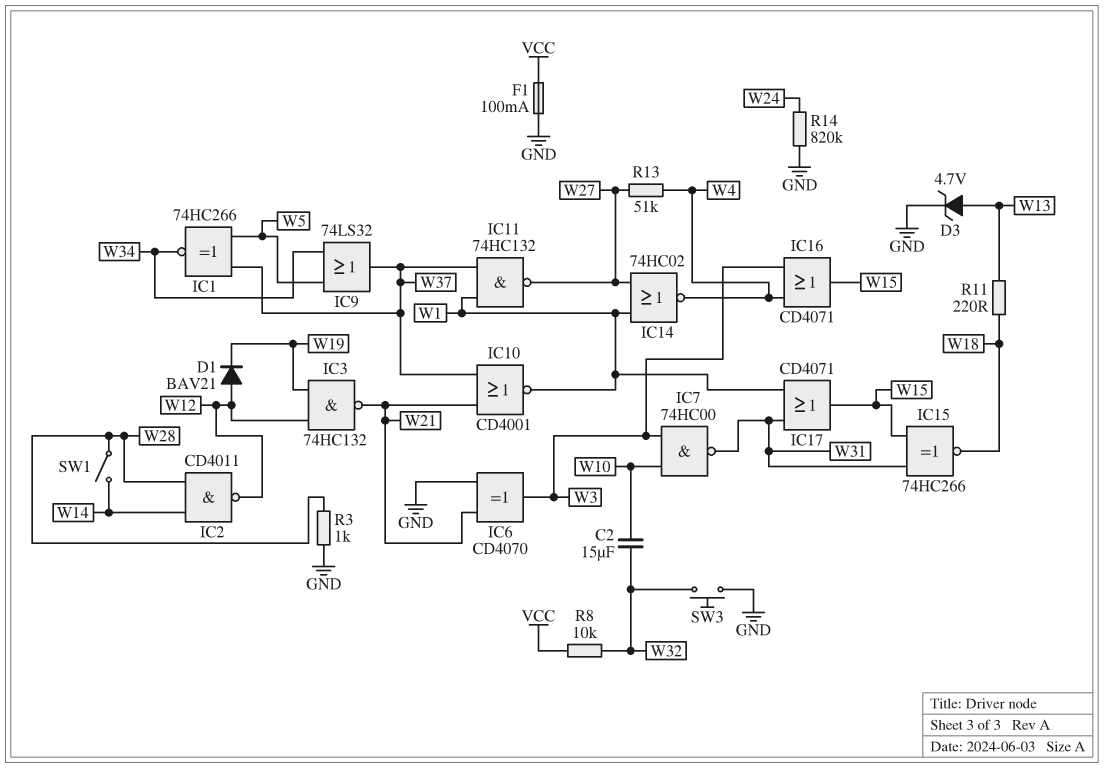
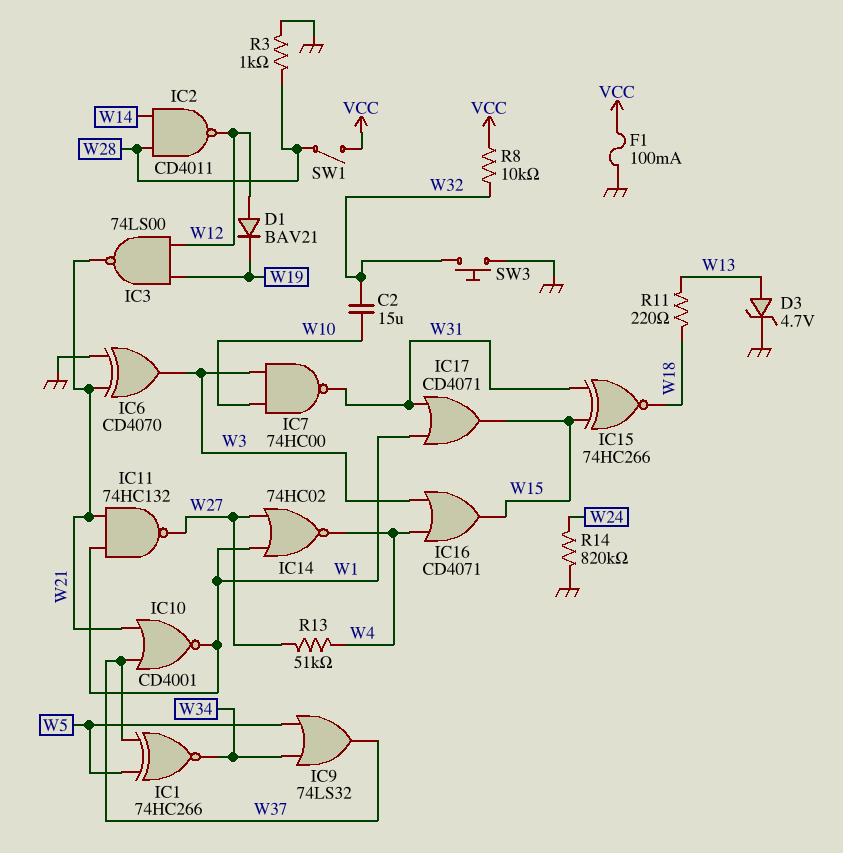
IC3: NAND 74HC132 (in W12, in W19, out W21) -> NAND 74LS00 (in W12, in W19, out W21)
IC11: NAND 74HC132 (in W1, in W37, out W27) -> NAND 74HC132 (in W1, in W21, out W27)
SW1: switch (W14, W28) -> switch (VCC, W28)

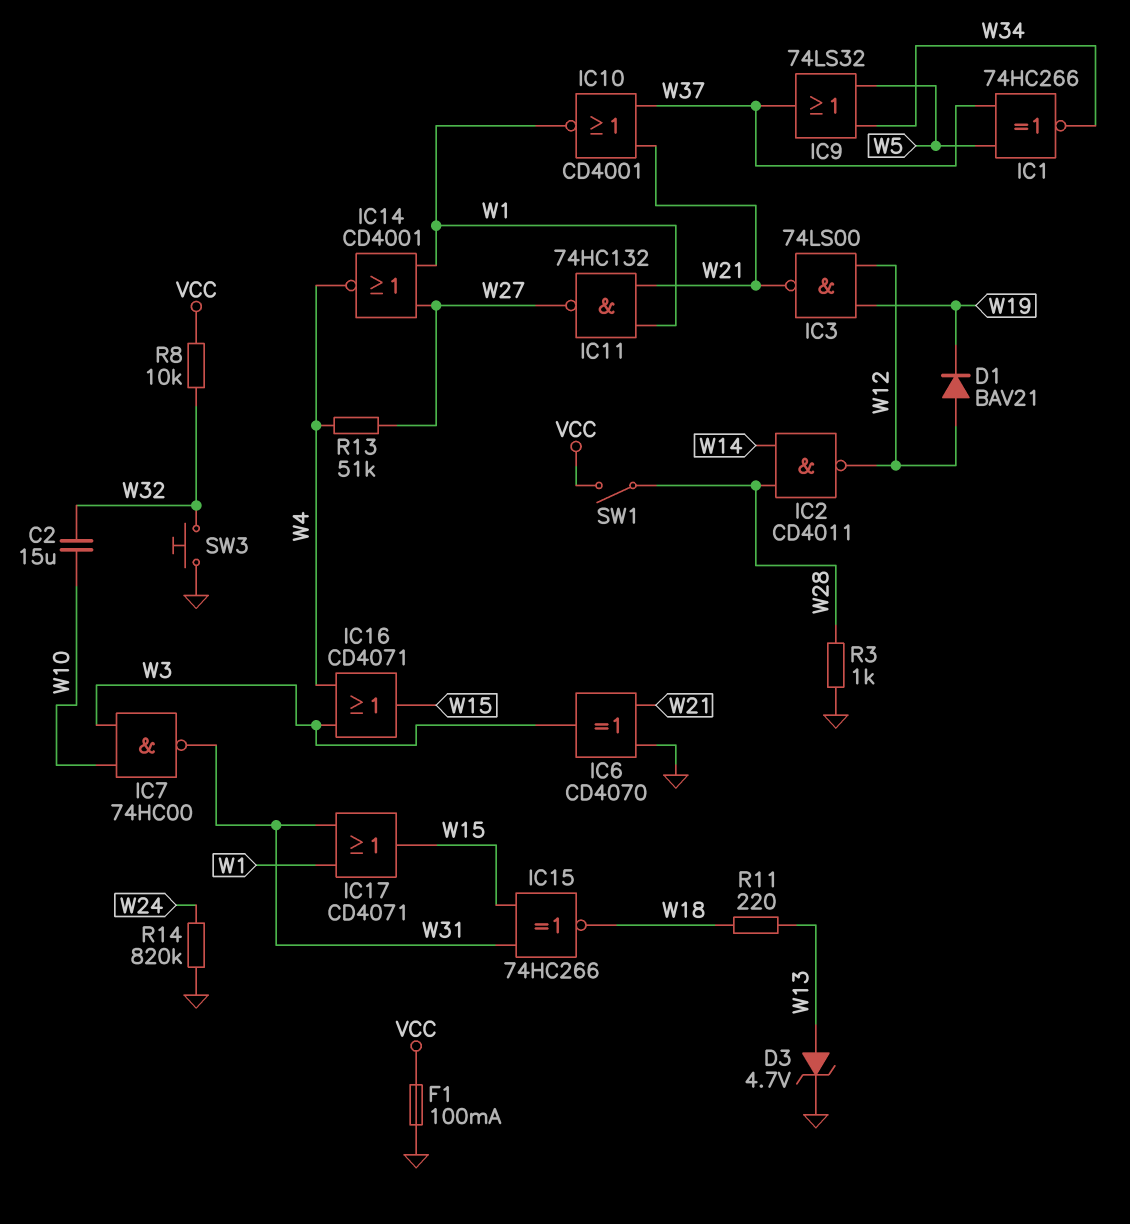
IC14: NOR 74HC02 (in W1, in W27, out W4) -> NOR CD4001 (in W1, in W27, out W4)

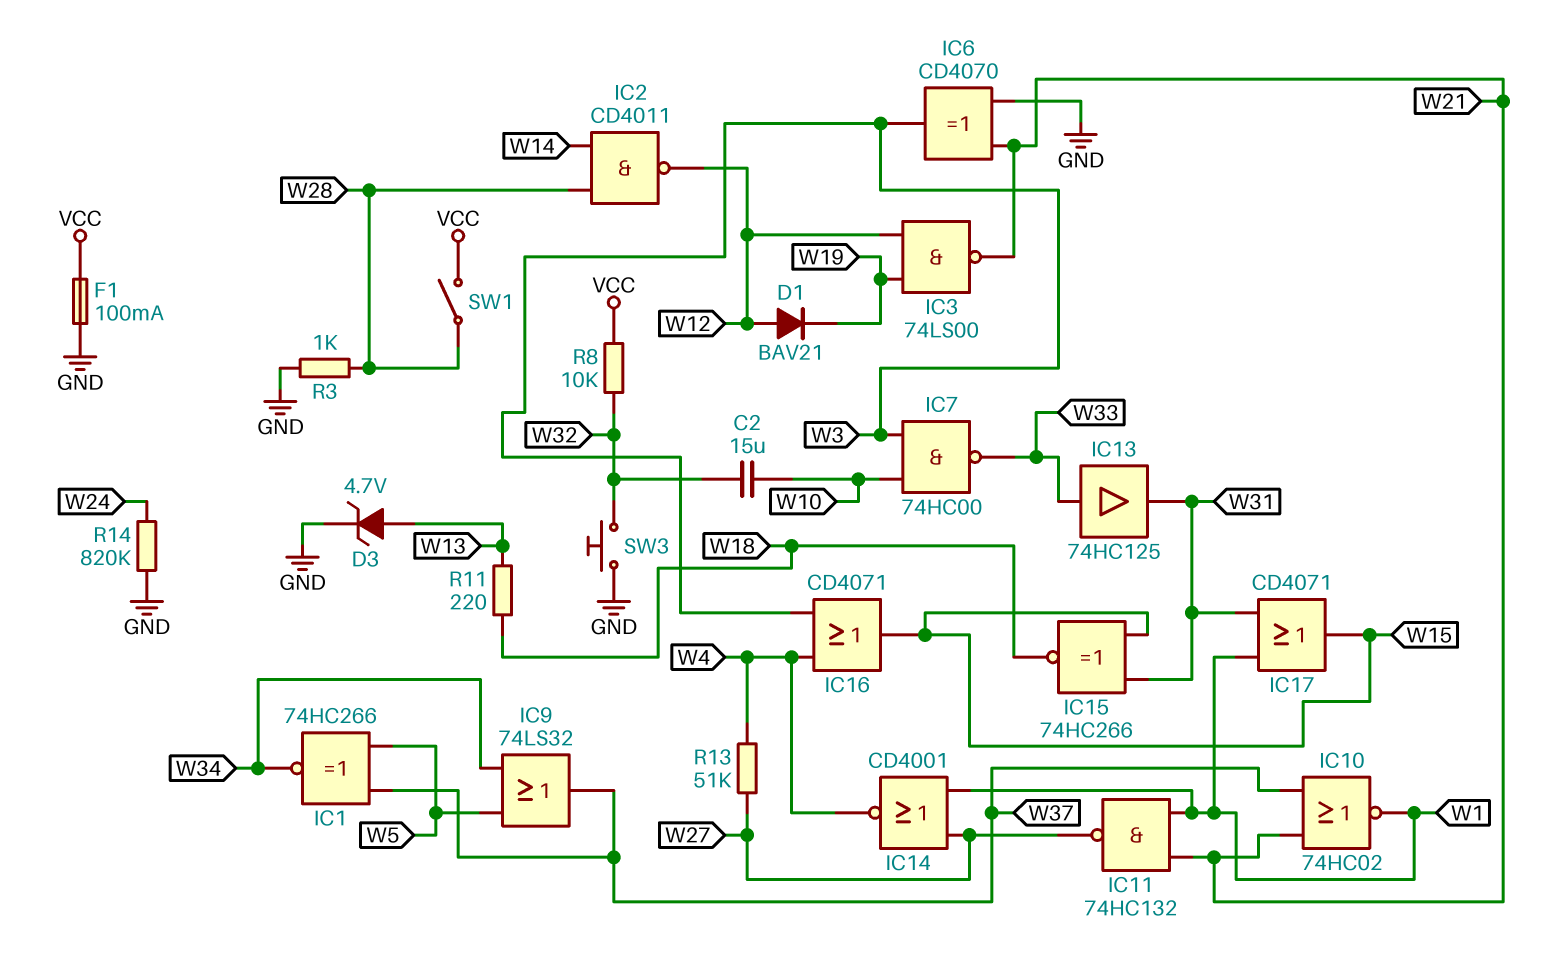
IC7: NAND 74HC00 (in W3, in W10, out W31) -> NAND 74HC00 (in W3, in W10, out W33)
IC10: NOR CD4001 (in W21, in W37, out W1) -> NOR 74HC02 (in W21, in W37, out W1)
IC13: none -> buffer 74HC125 (in W33, out W31)

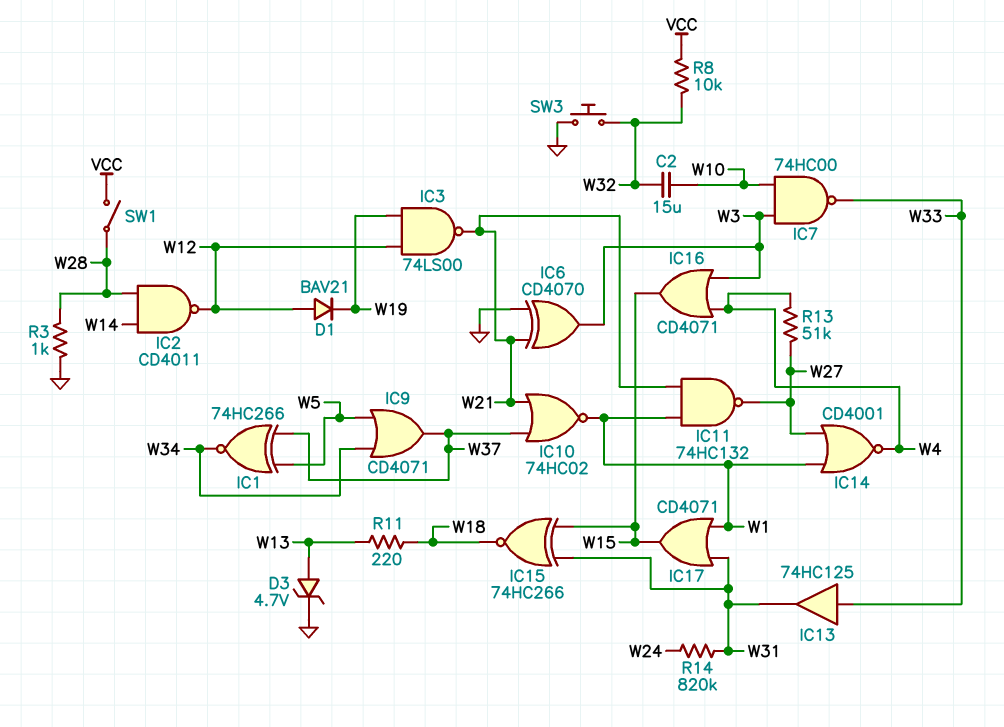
F1: 100mA (GND, VCC) -> none
IC9: OR 74LS32 (in W5, in W34, out W37) -> OR CD4071 (in W5, in W34, out W37)
R14: 820k (GND, W24) -> 820k (W24, W31)

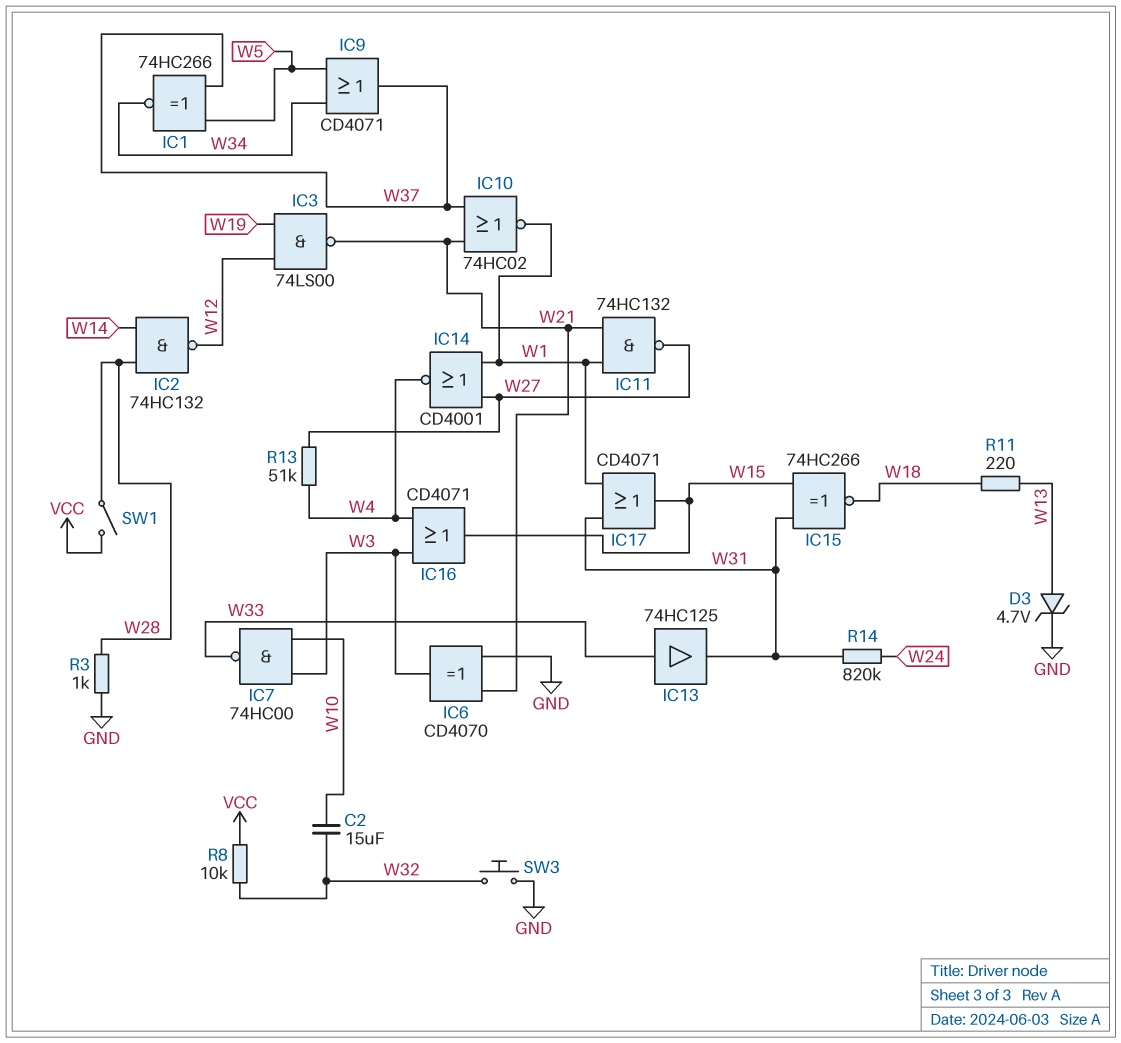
D1: diode BAV21 (A W12, K W19) -> none
IC2: NAND CD4011 (in W14, in W28, out W12) -> NAND 74HC132 (in W14, in W28, out W12)

